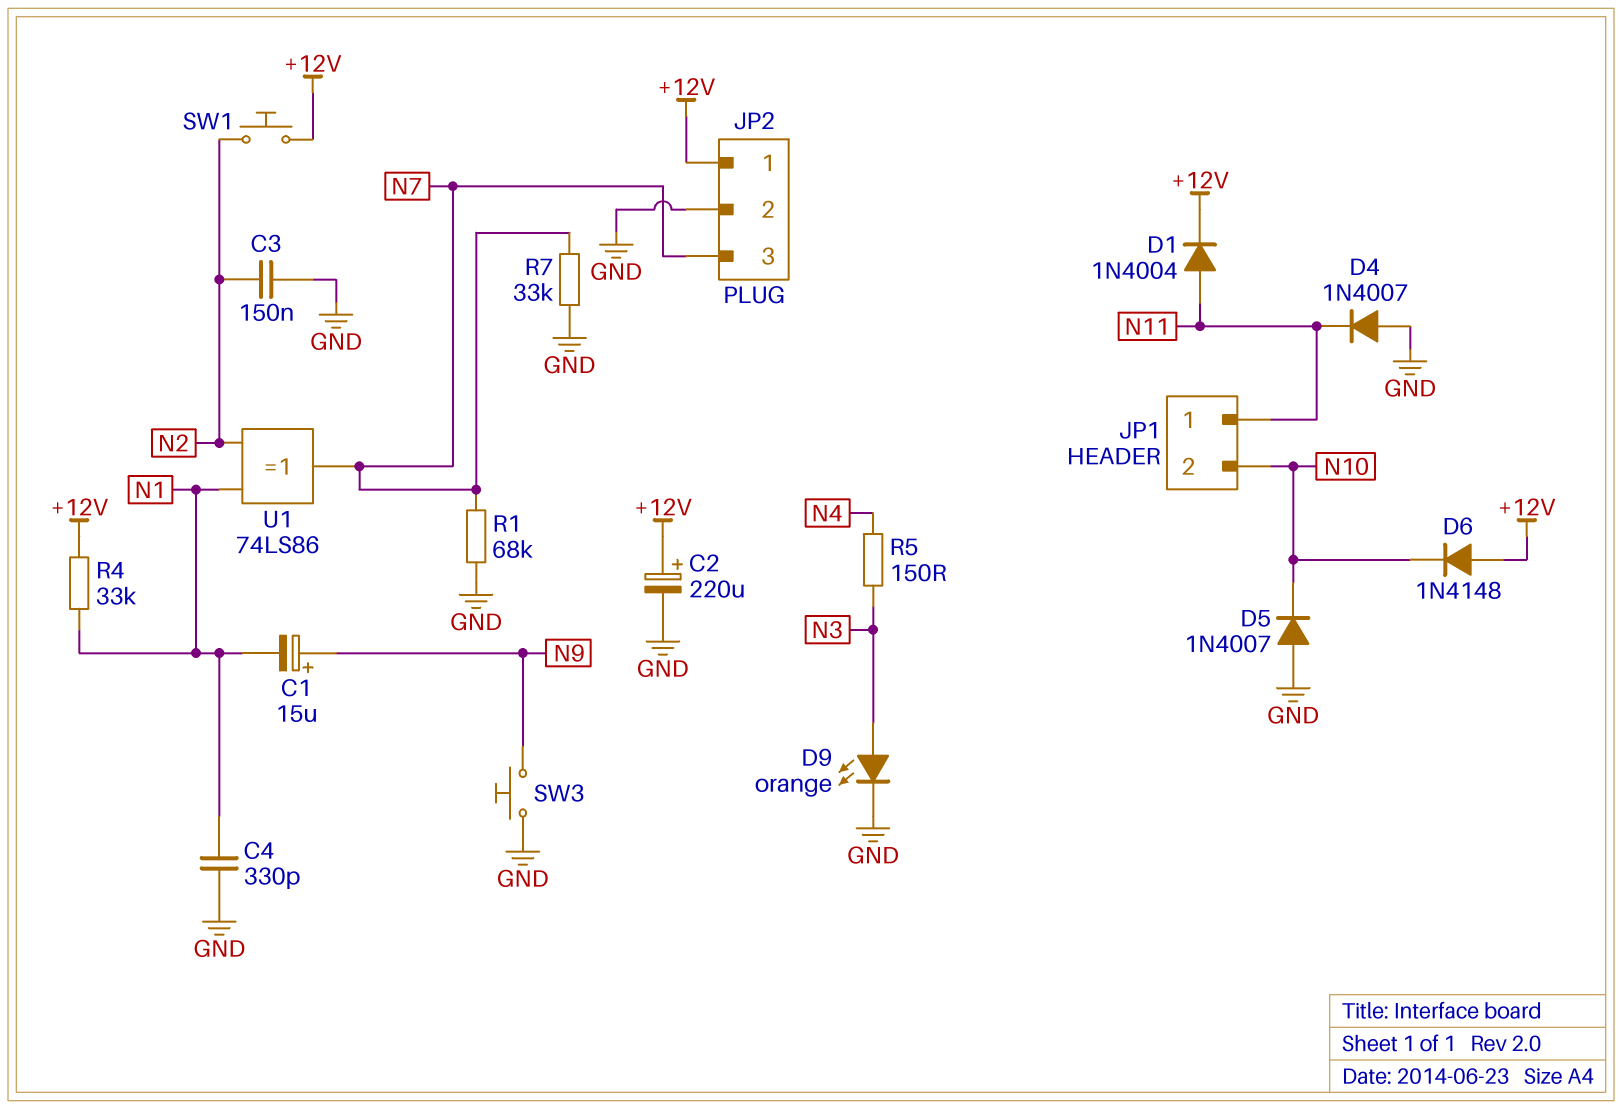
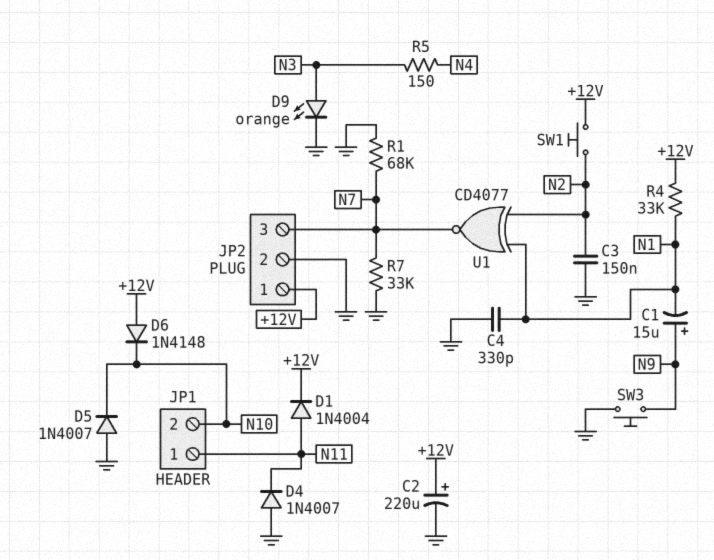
U1: XOR 74LS86 (in N1, in N2, out N7) -> XNOR CD4077 (in N1, in N2, out N7)

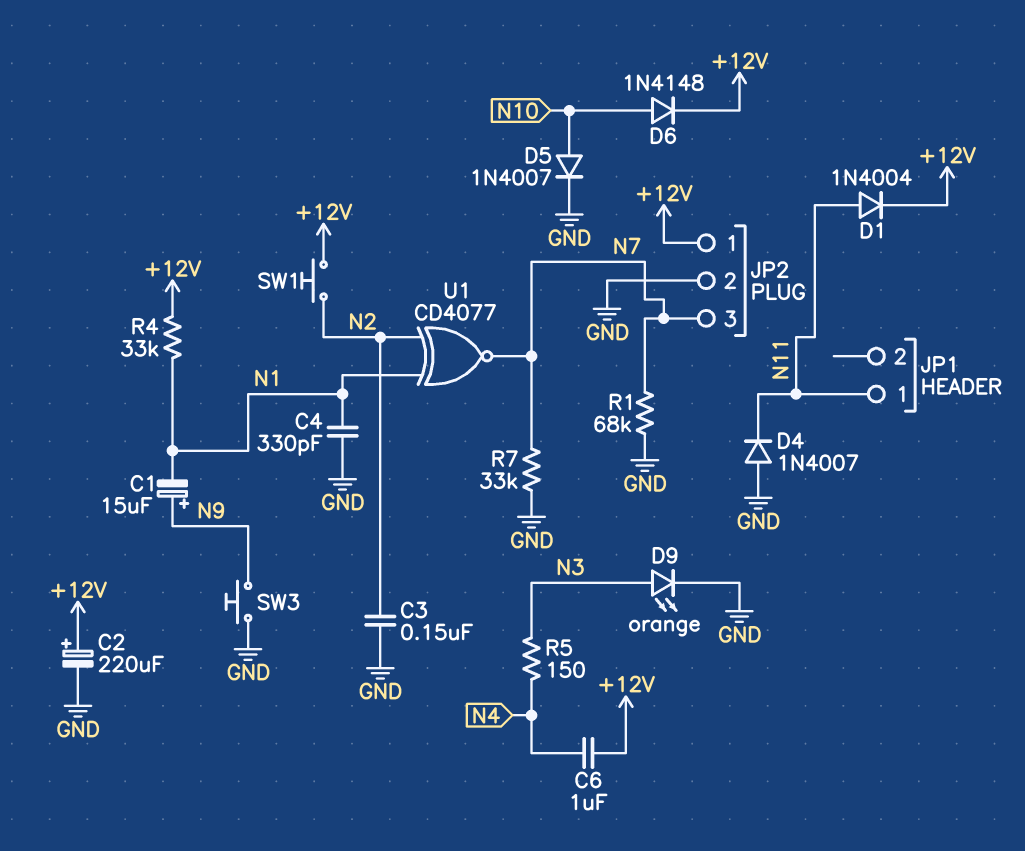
C6: none -> 1uF (+12V, N4)
D5: diode 1N4007 (A GND, K N10) -> diode 1N4007 (A N10, K GND)
D6: diode 1N4148 (A +12V, K N10) -> diode 1N4148 (A N10, K +12V)
JP1 pin 2: N10 -> none

